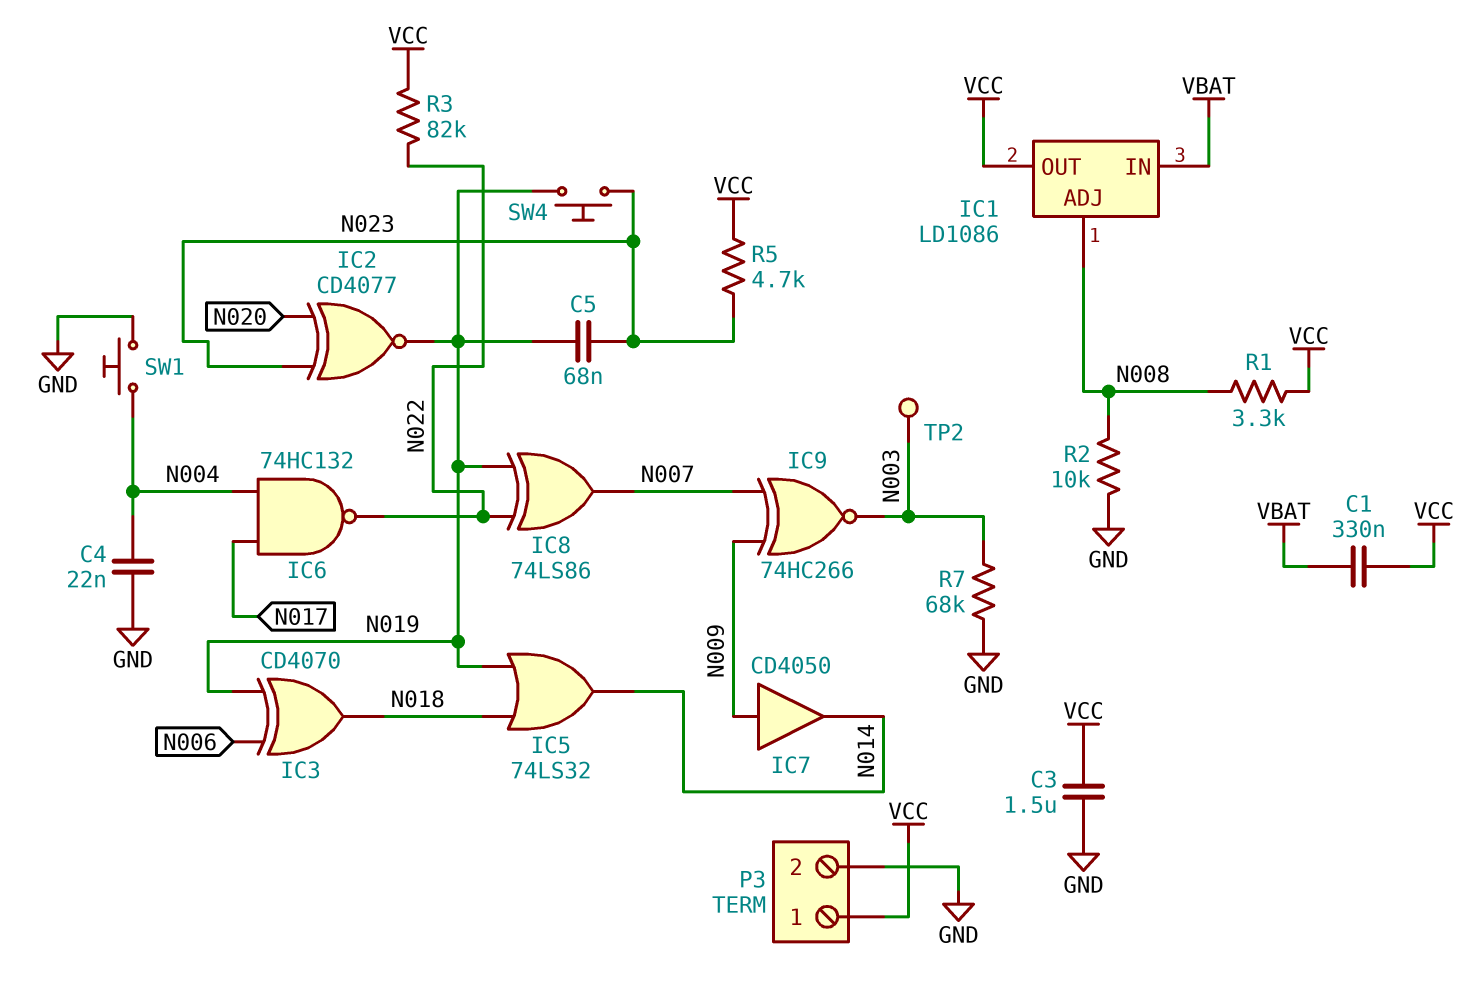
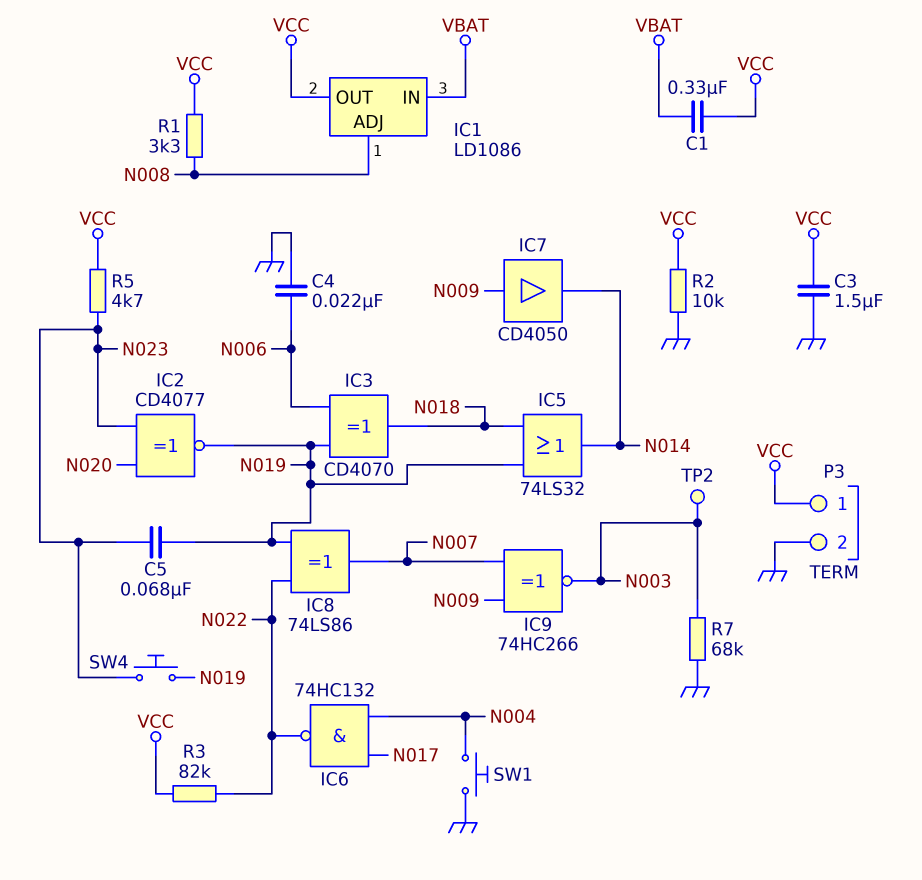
C4: 22nF (GND, N004) -> 22nF (GND, N006)
R2: 10k (GND, N008) -> 10k (GND, VCC)

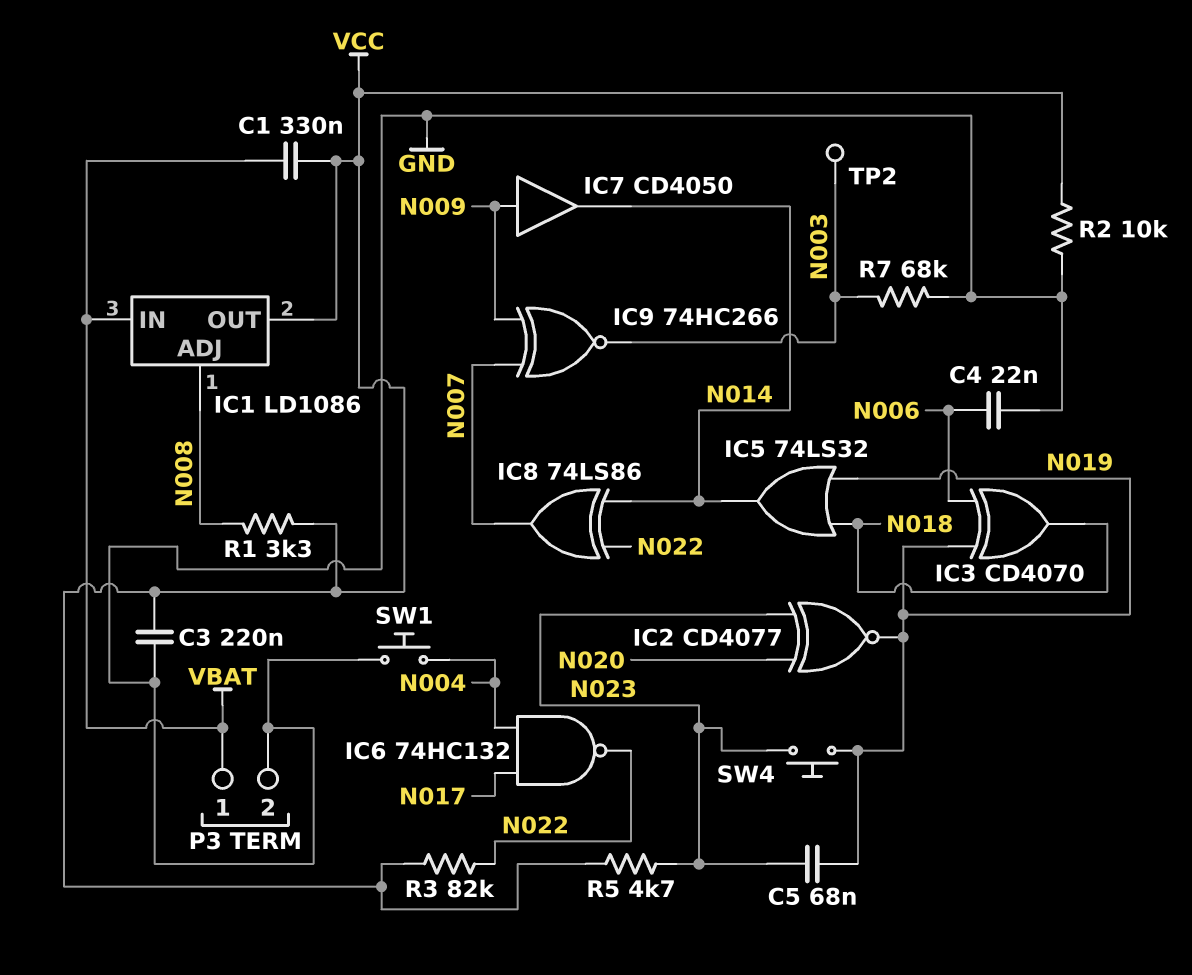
C3: 1.5uF (GND, VCC) -> 220nF (GND, VCC)
IC8: XOR 74LS86 (in N019, in N022, out N007) -> XOR 74LS86 (in N014, in N022, out N007)
P3 pin 1: VCC -> VBAT

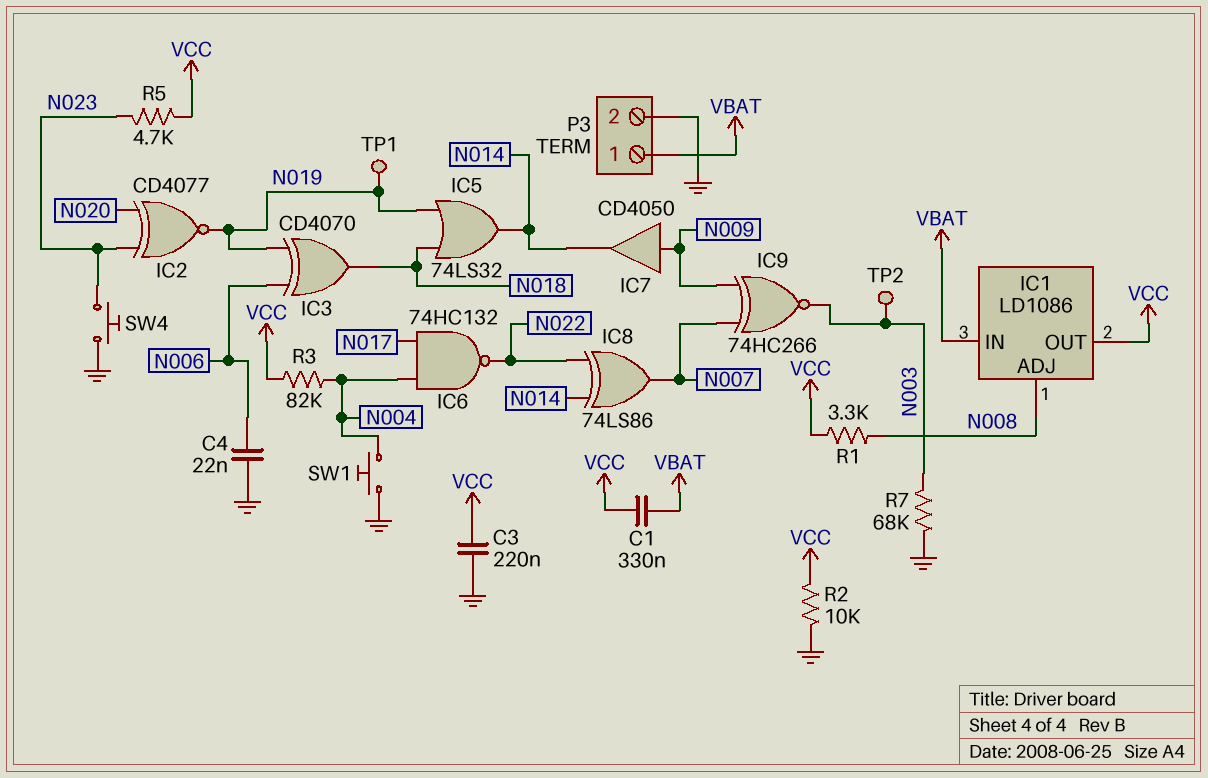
C5: 68nF (N019, N023) -> none
R3: 82k (N022, VCC) -> 82k (N004, VCC)
SW4: button (N019, N023) -> button (GND, N023)
TP1: none -> test point (N019)

